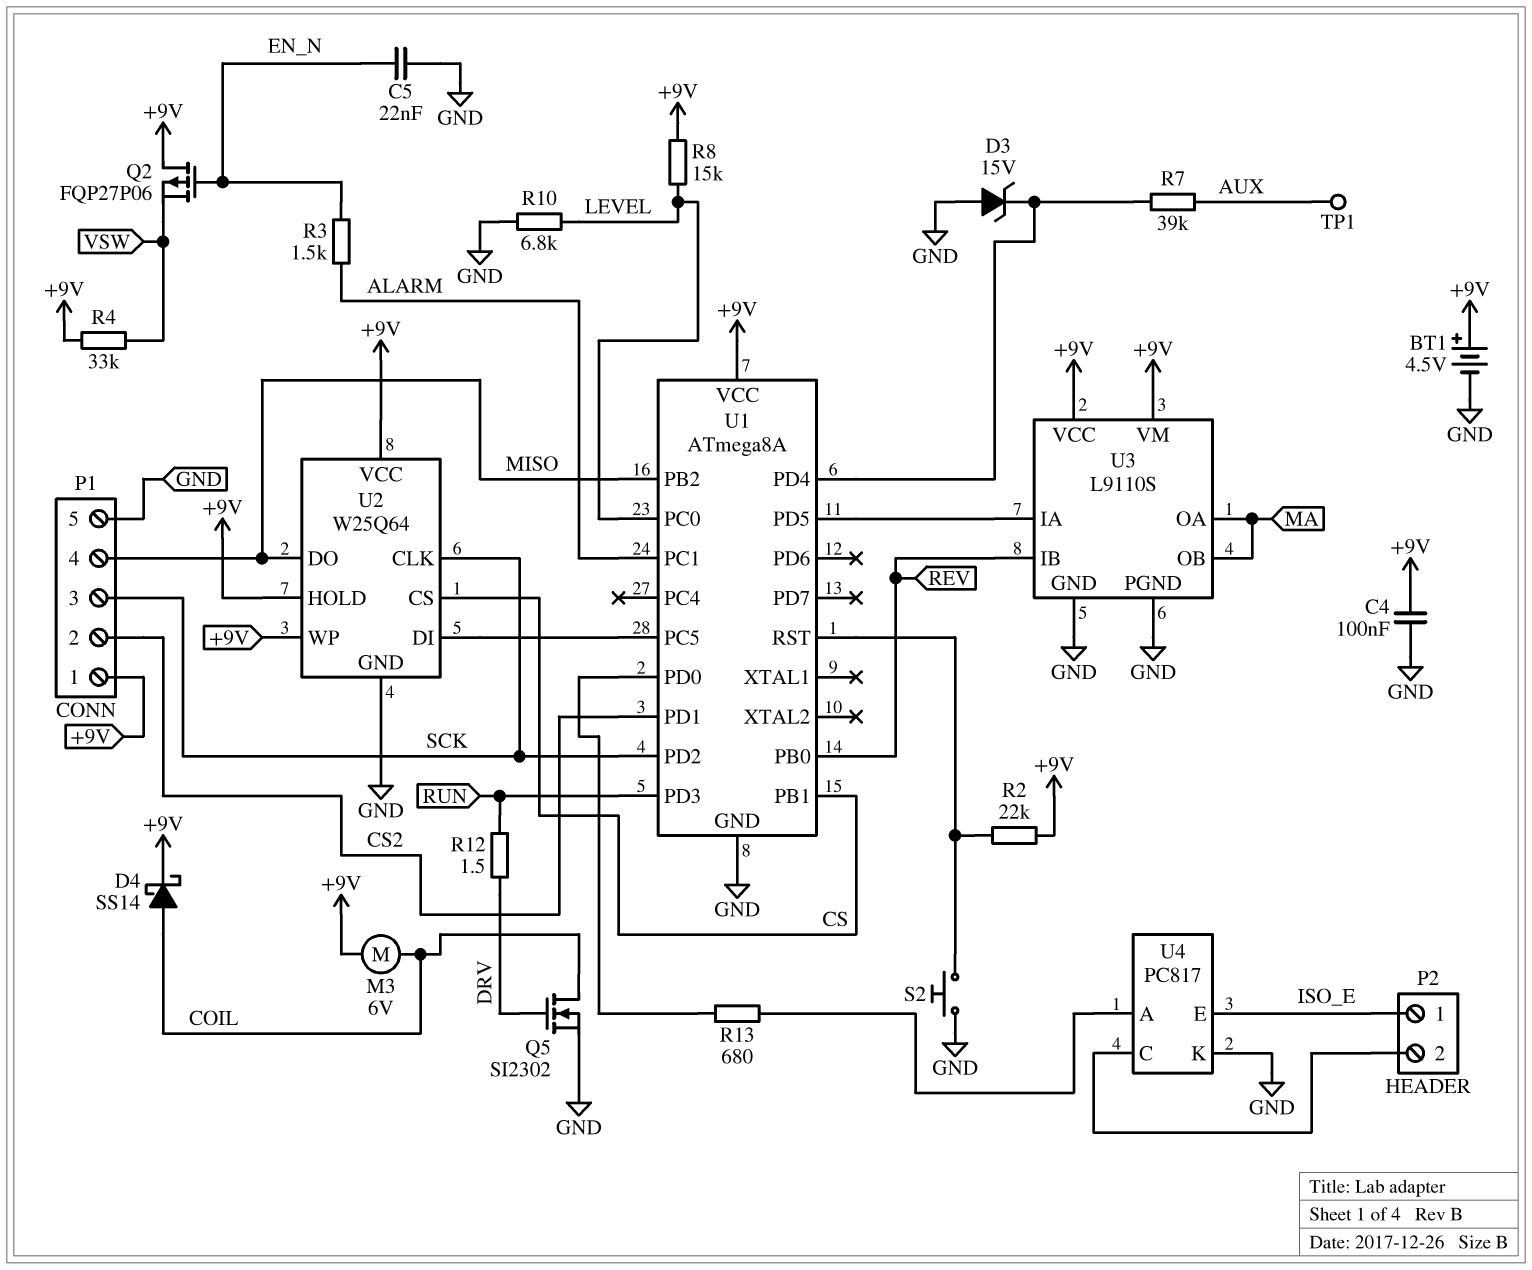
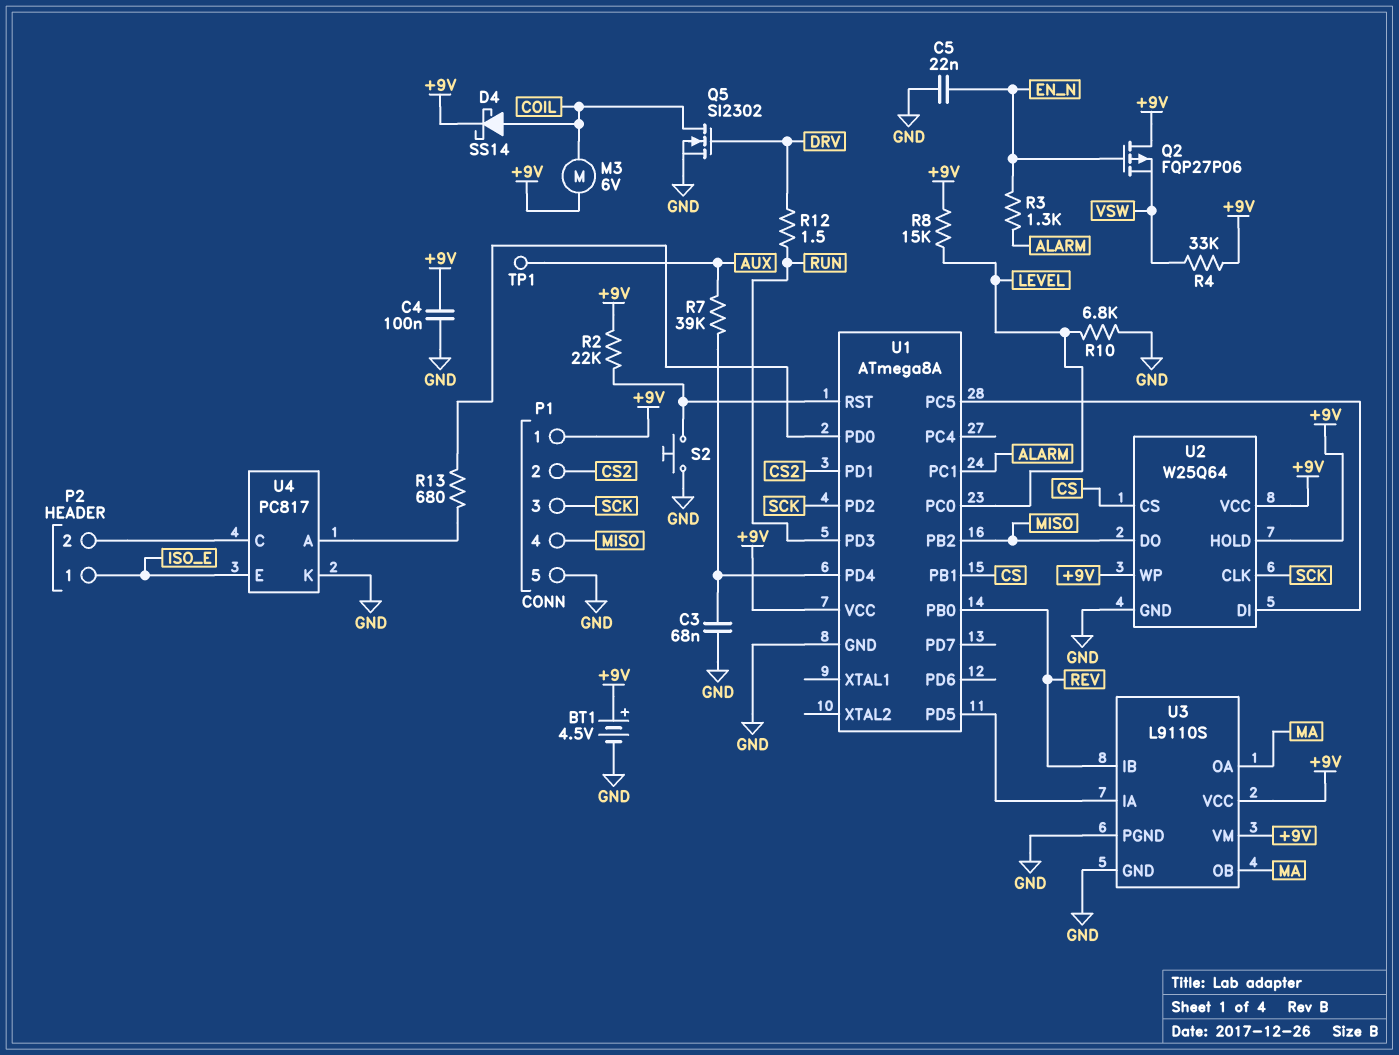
C3: none -> 68nF (GND, U1/PD4)
D3: zener 15V (A GND, K U1/PD4) -> none
R3: 1.5k (ALARM, EN_N) -> 1.3k (ALARM, EN_N)

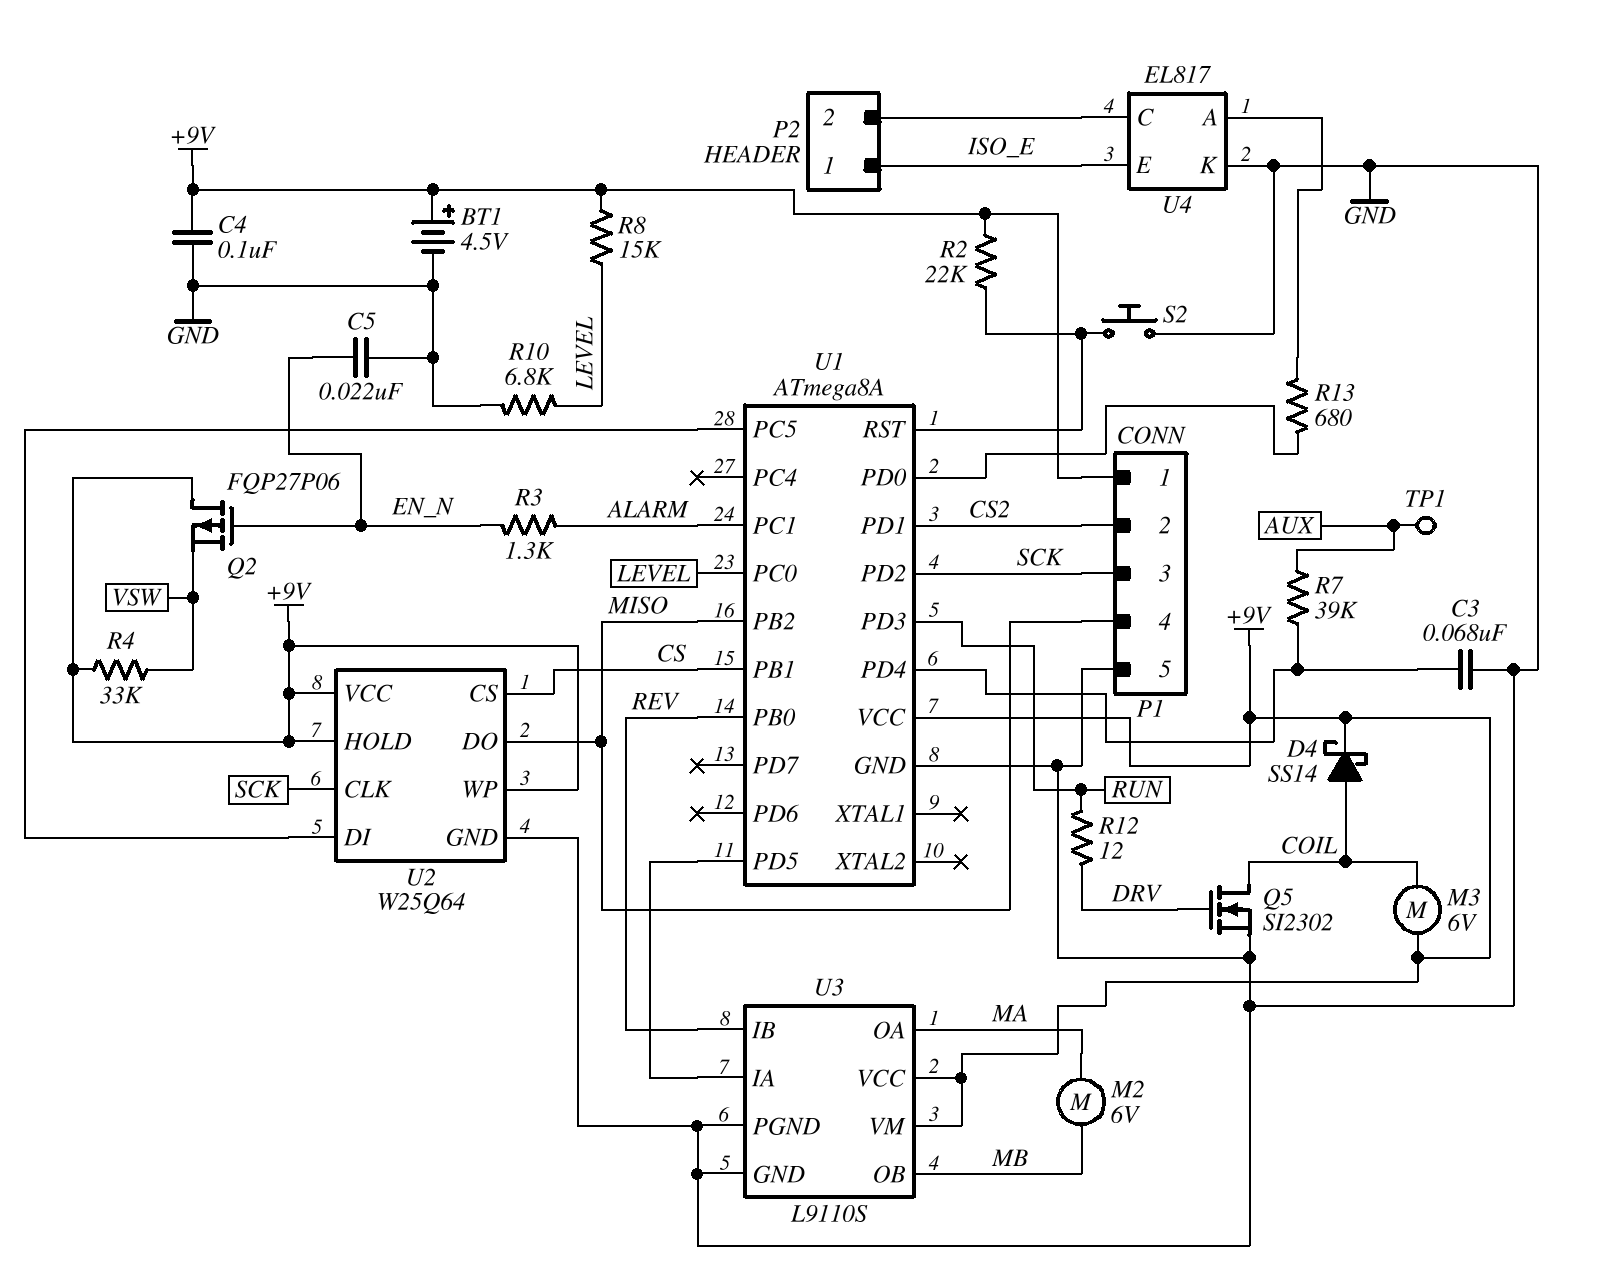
M2: none -> motor 6V (MA, MB)
R12: 1.5 (DRV, RUN) -> 12 (DRV, RUN)
U3 pin OB: MA -> MB
U4: PC817 -> EL817

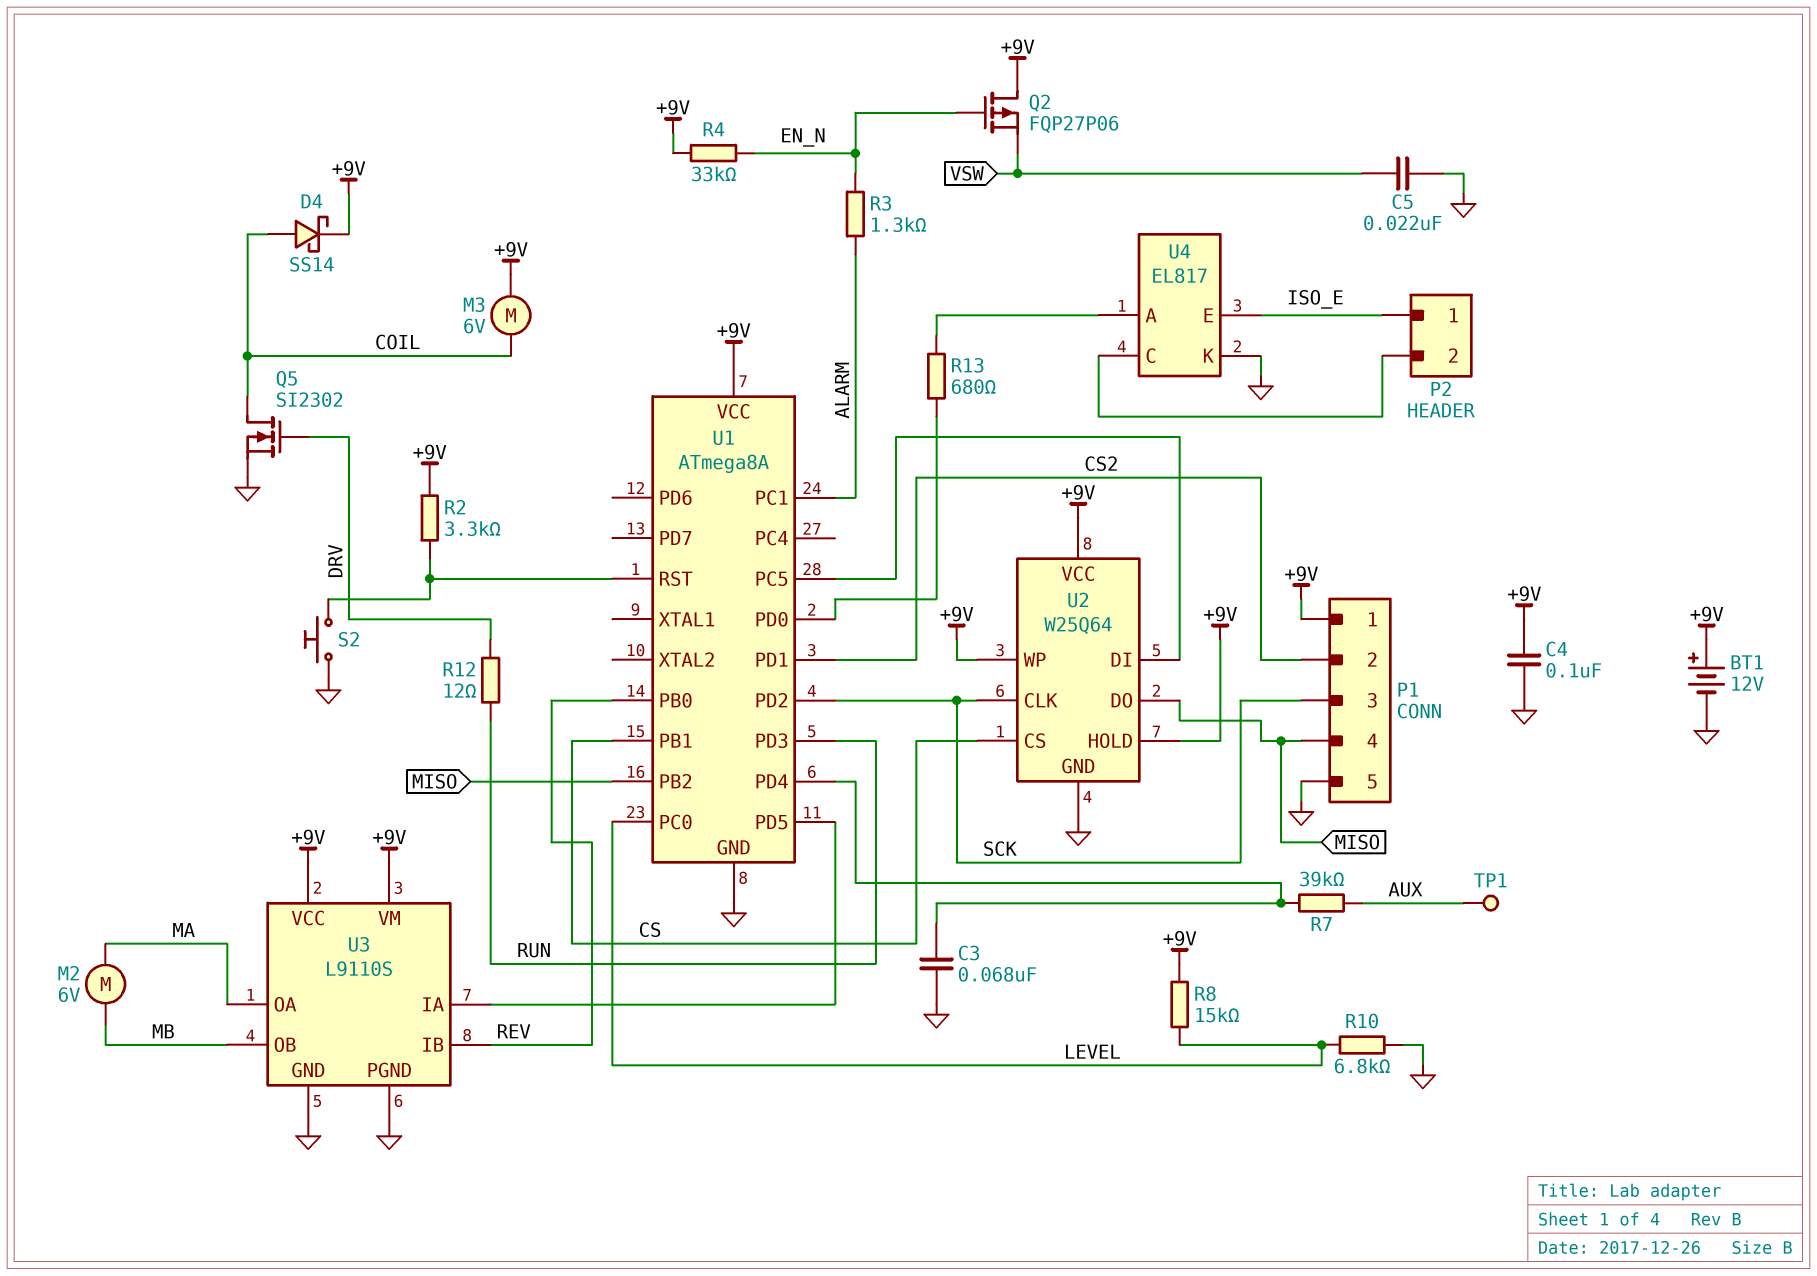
BT1: 4.5V (plus +9V, minus GND) -> 12V (plus +9V, minus GND)
C5: 22nF (EN_N, GND) -> 22nF (GND, VSW)
R2: 22k (+9V, U1/RST) -> 3.3k (+9V, U1/RST)
R4: 33k (+9V, VSW) -> 33k (+9V, EN_N)

